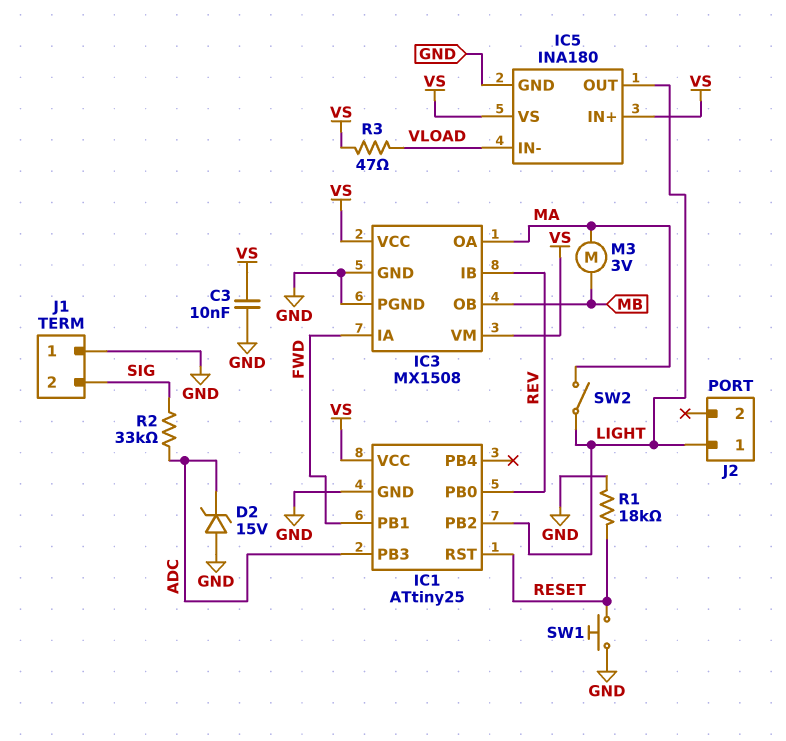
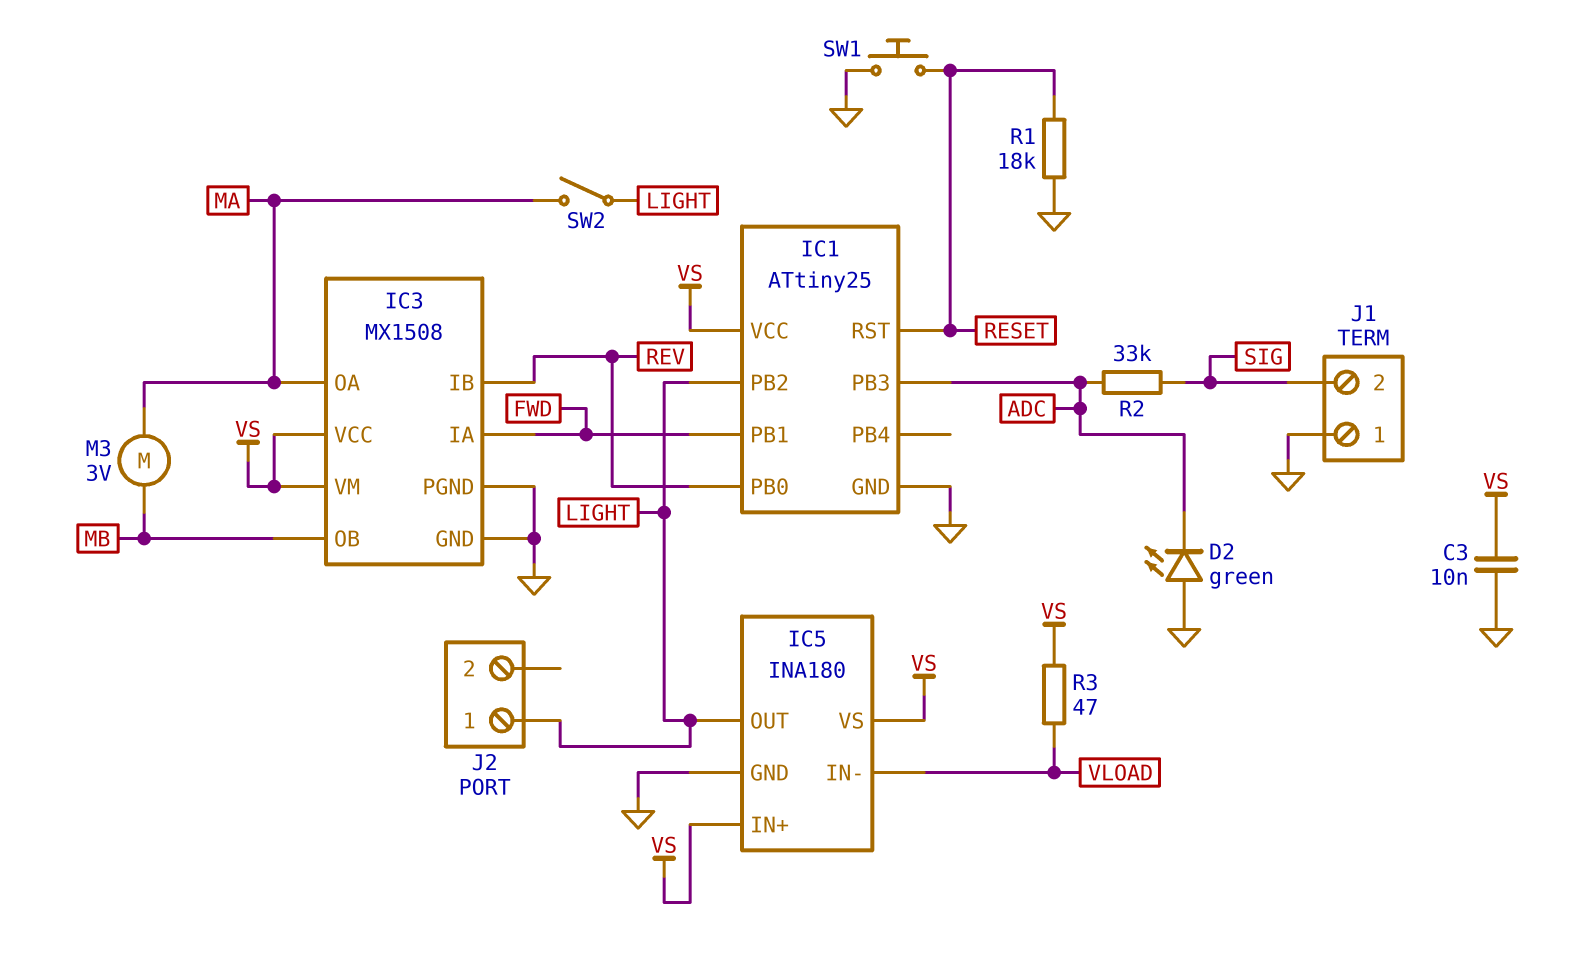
D2: zener 15V (A GND, K ADC) -> LED green (A GND, K ADC)

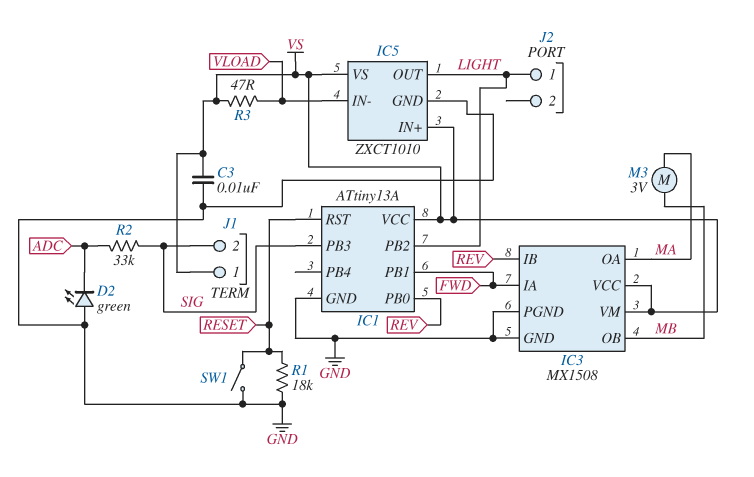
IC1: ATtiny25 -> ATtiny13A
IC1 pin PB3: ADC -> SIG
IC5: INA180 -> ZXCT1010
J1 pin 1: GND -> VS
SW1: button (GND, RESET) -> switch (GND, RESET)
SW2: switch (LIGHT, MA) -> none

